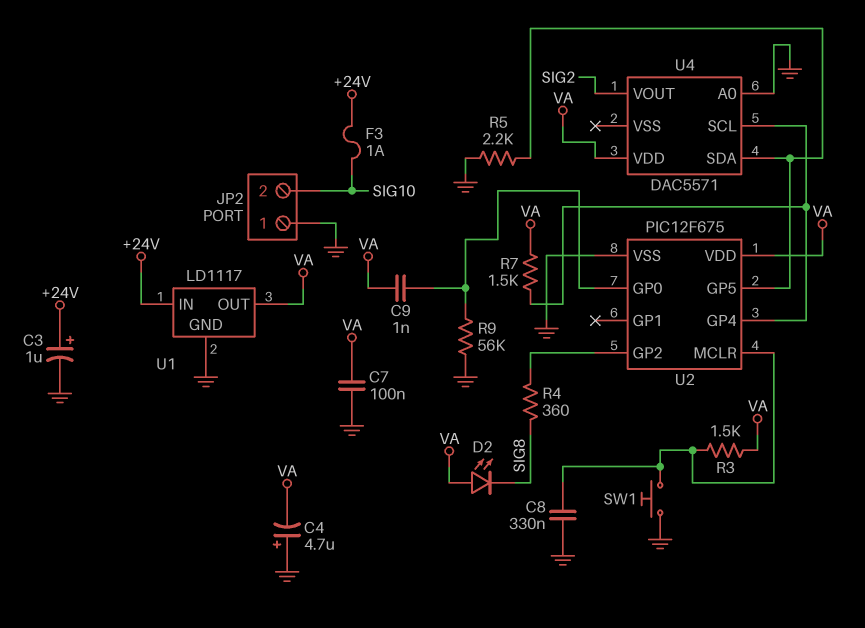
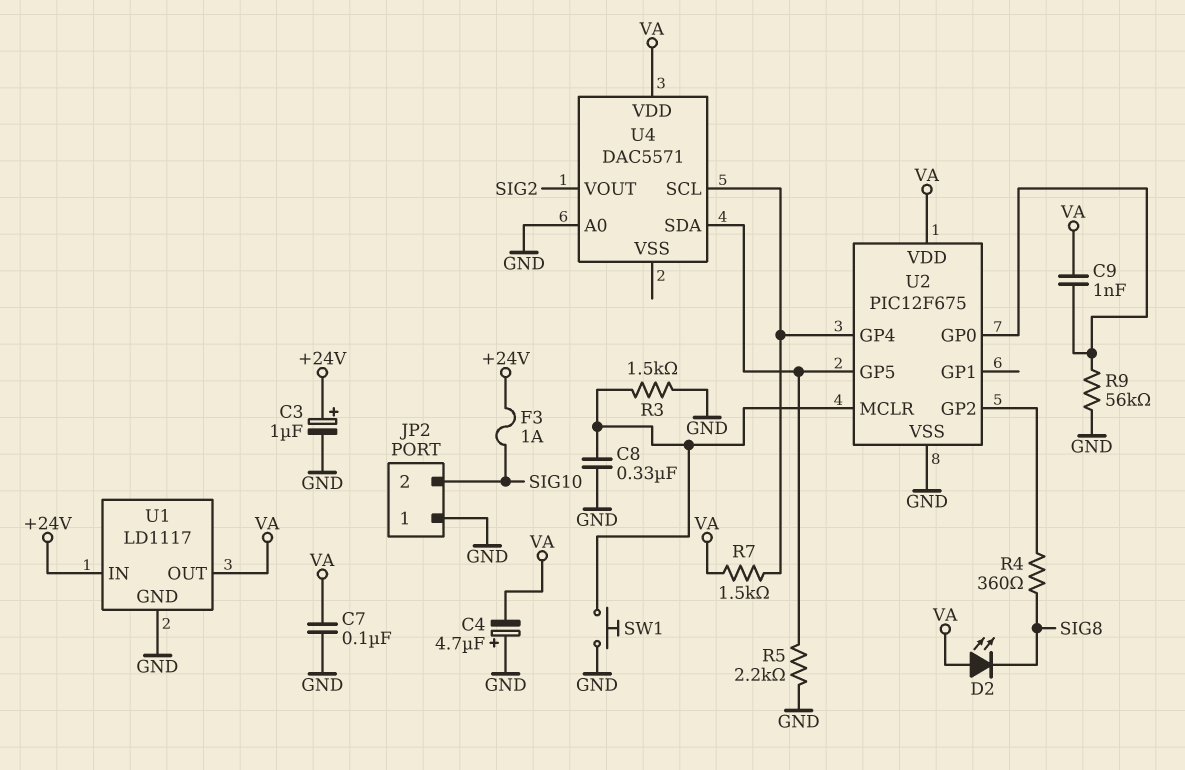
R3: 1.5k (U2/MCLR, VA) -> 1.5k (GND, U2/MCLR)

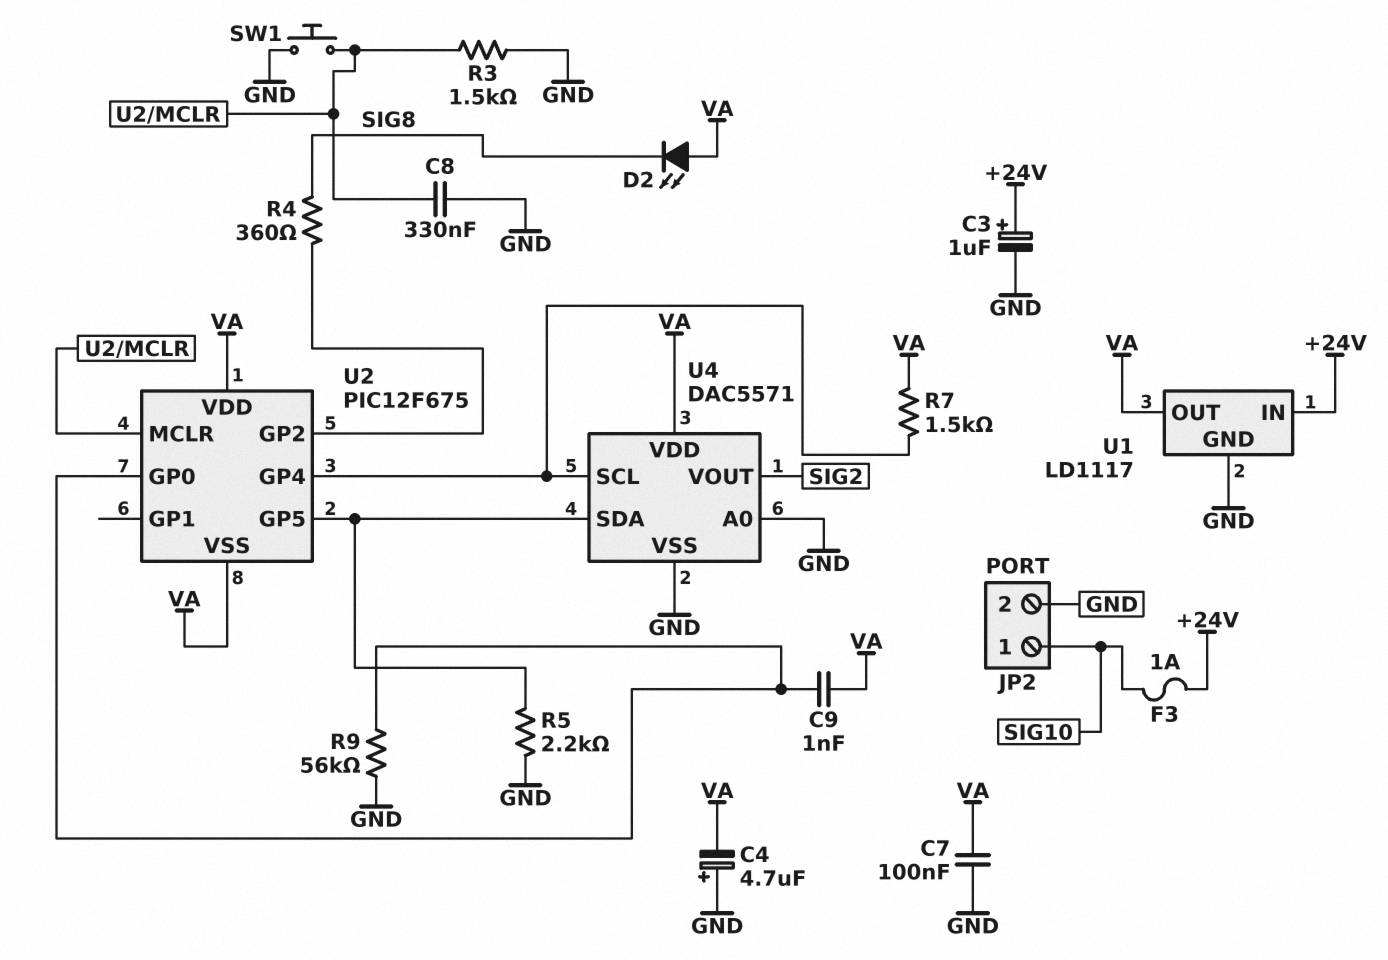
JP2 pin 1: GND -> SIG10
JP2 pin 2: SIG10 -> GND
U2 pin VSS: GND -> VA
U4 pin VSS: none -> GND

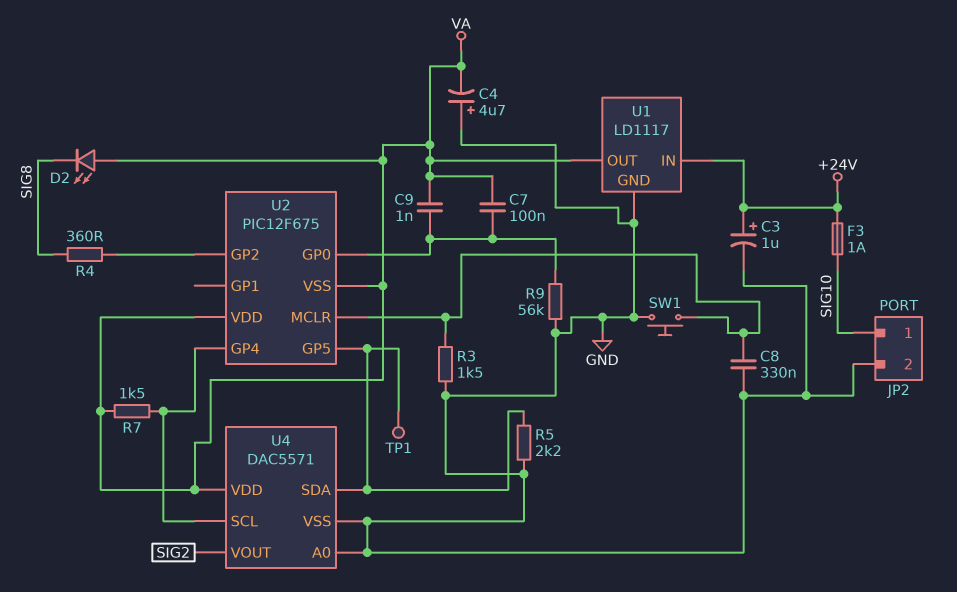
C7: 100nF (GND, VA) -> 100nF (U2/GP0, VA)
TP1: none -> test point (U2/GP5)

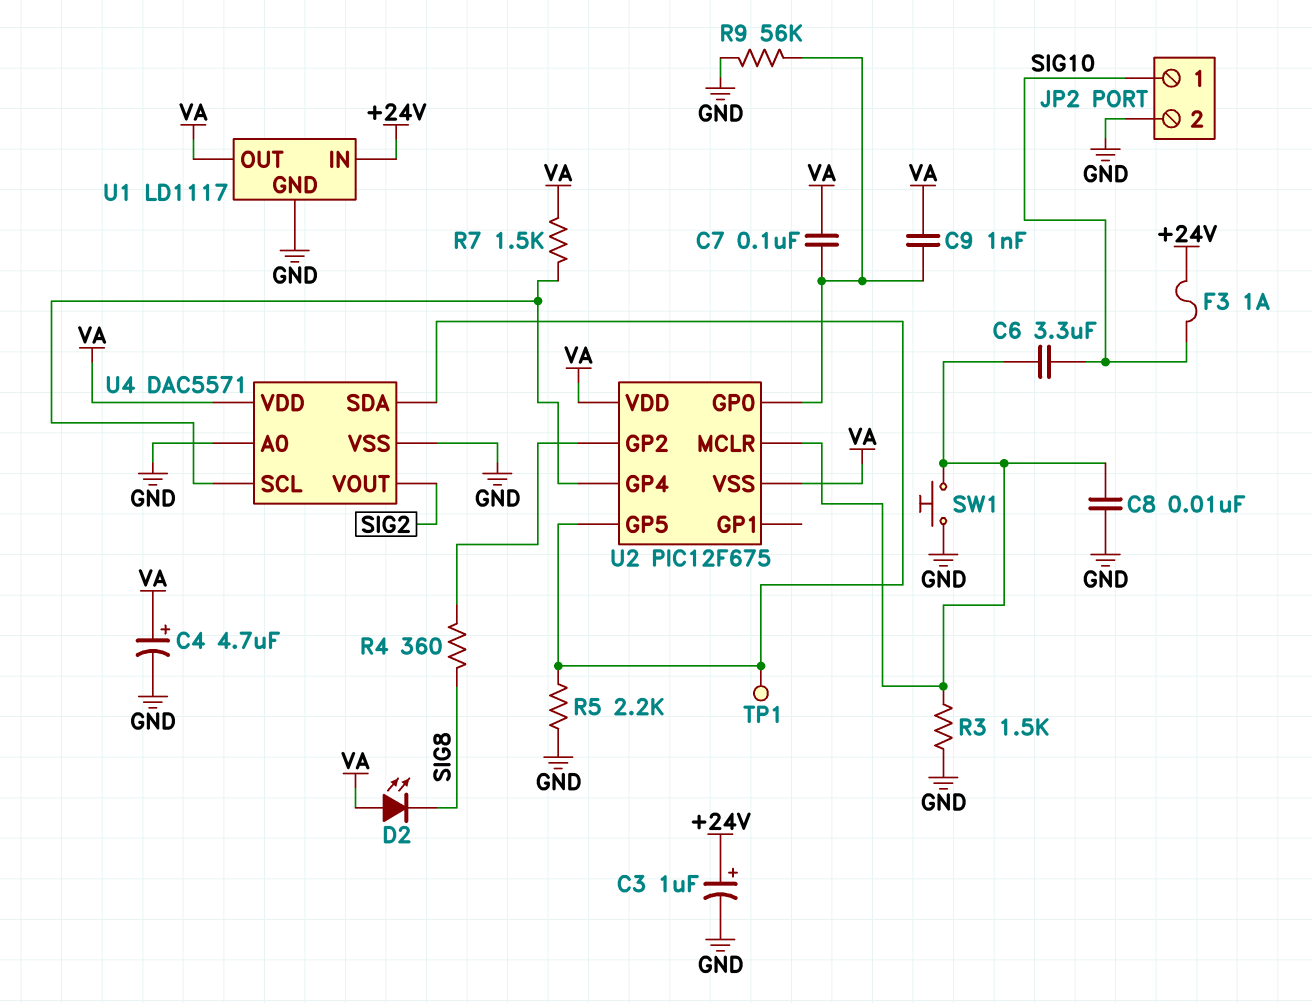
C4: 4.7uF (plus GND, minus VA) -> 4.7uF (plus VA, minus GND)
C6: none -> 3.3uF (SIG10, U2/MCLR)
C8: 330nF (GND, U2/MCLR) -> 10nF (GND, U2/MCLR)

